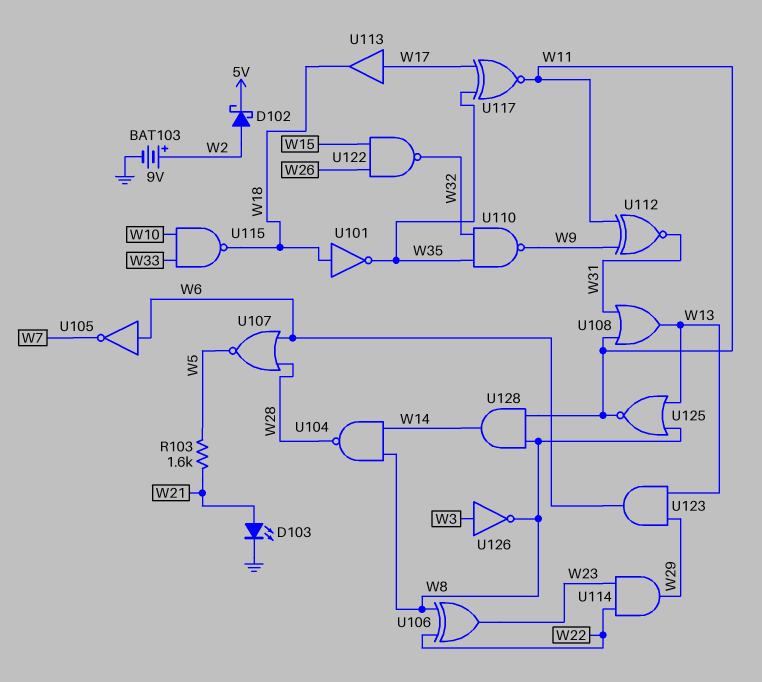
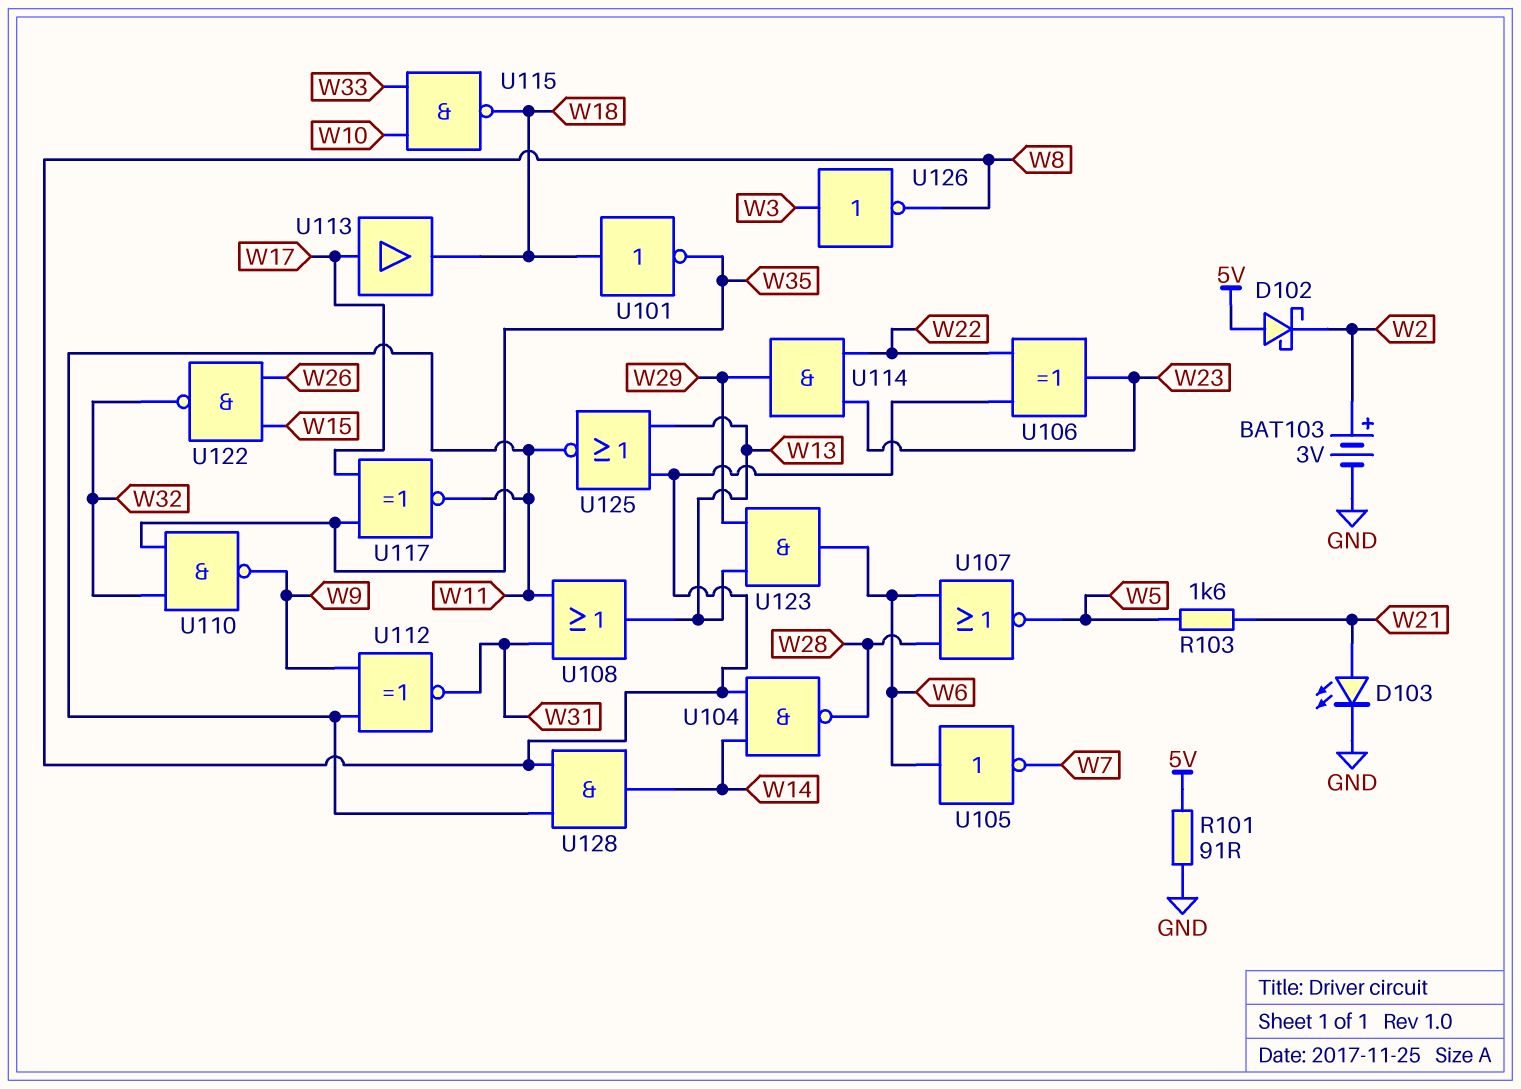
BAT103: 9V (plus W2, minus GND) -> 3V (plus W2, minus GND)
D102: schottky (A W2, K 5V) -> schottky (A 5V, K W2)
R101: none -> 91 (5V, GND)

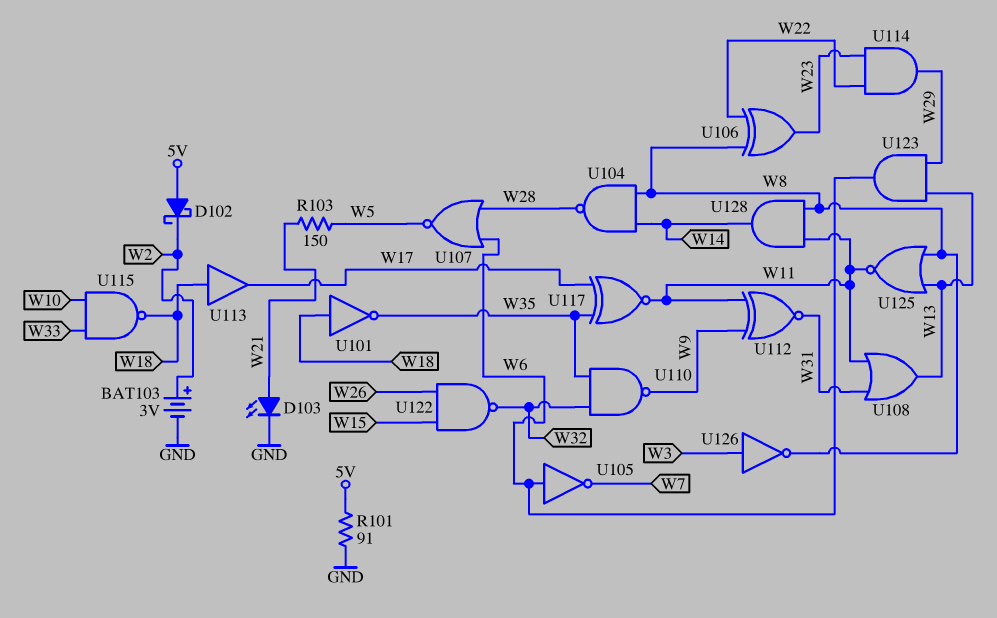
R103: 1.6k (W5, W21) -> 150 (W5, W21)
U113: buffer (in W17, out W18) -> buffer (in W18, out W17)

